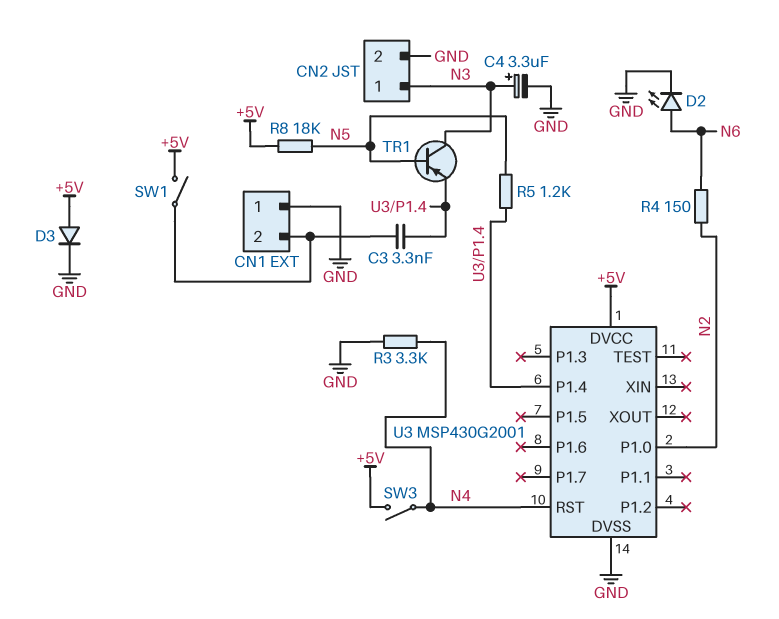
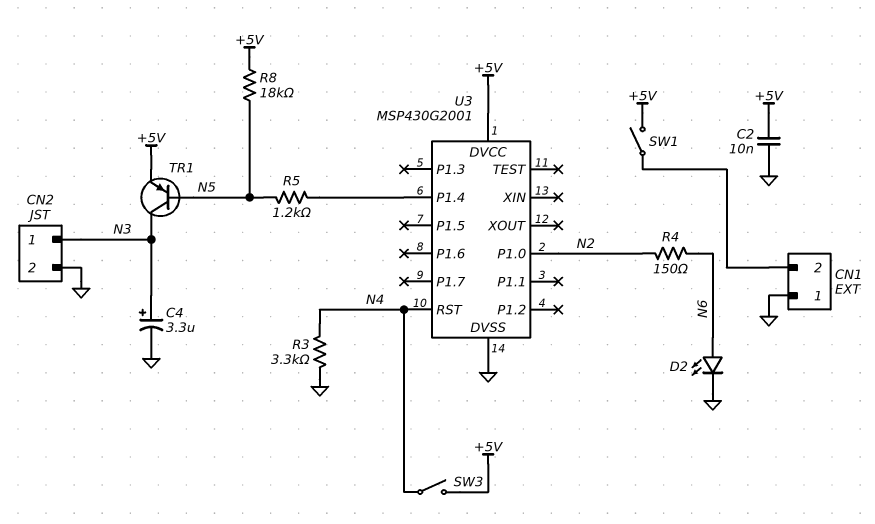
C2: none -> 10nF (+5V, GND)
C3: 3.3nF (CN1/2, U3/P1.4) -> none
D3: diode (A +5V, K GND) -> none
TR1: PNP (B N5, C N3, E U3/P1.4) -> PNP (B N5, C N3, E +5V)

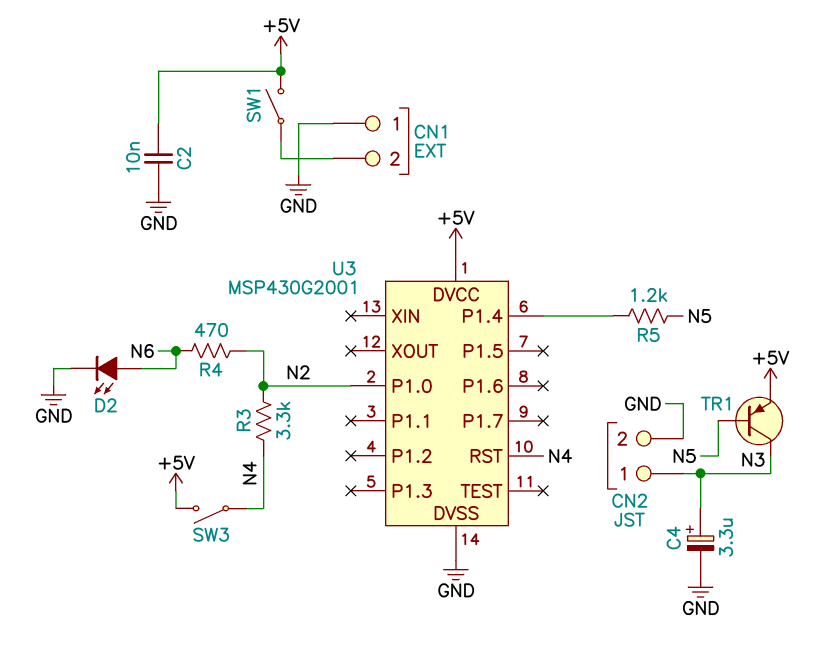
R3: 3.3k (GND, N4) -> 3.3k (N2, N4)
R4: 150 (N2, N6) -> 470 (N2, N6)
R8: 18k (+5V, N5) -> none

